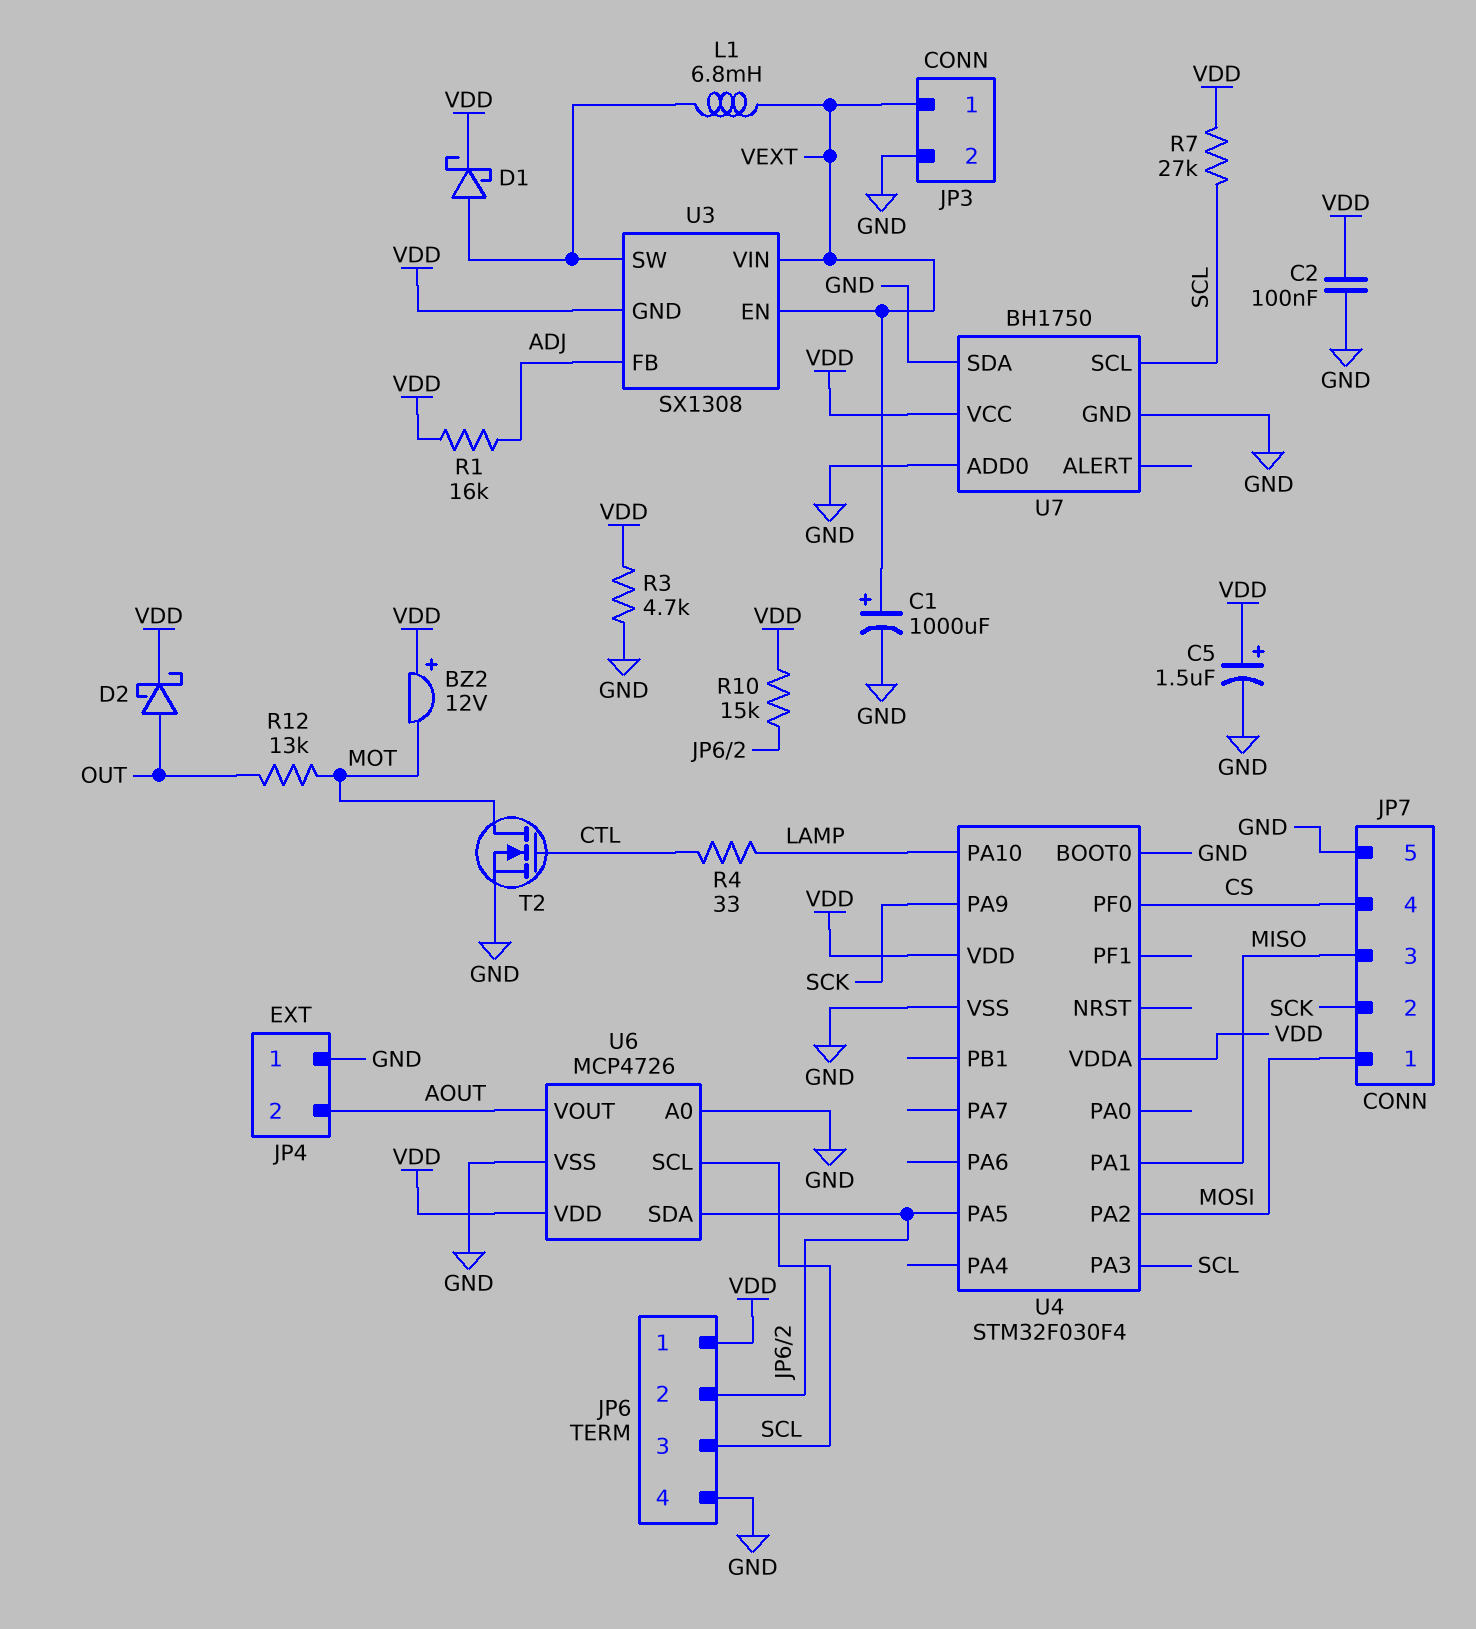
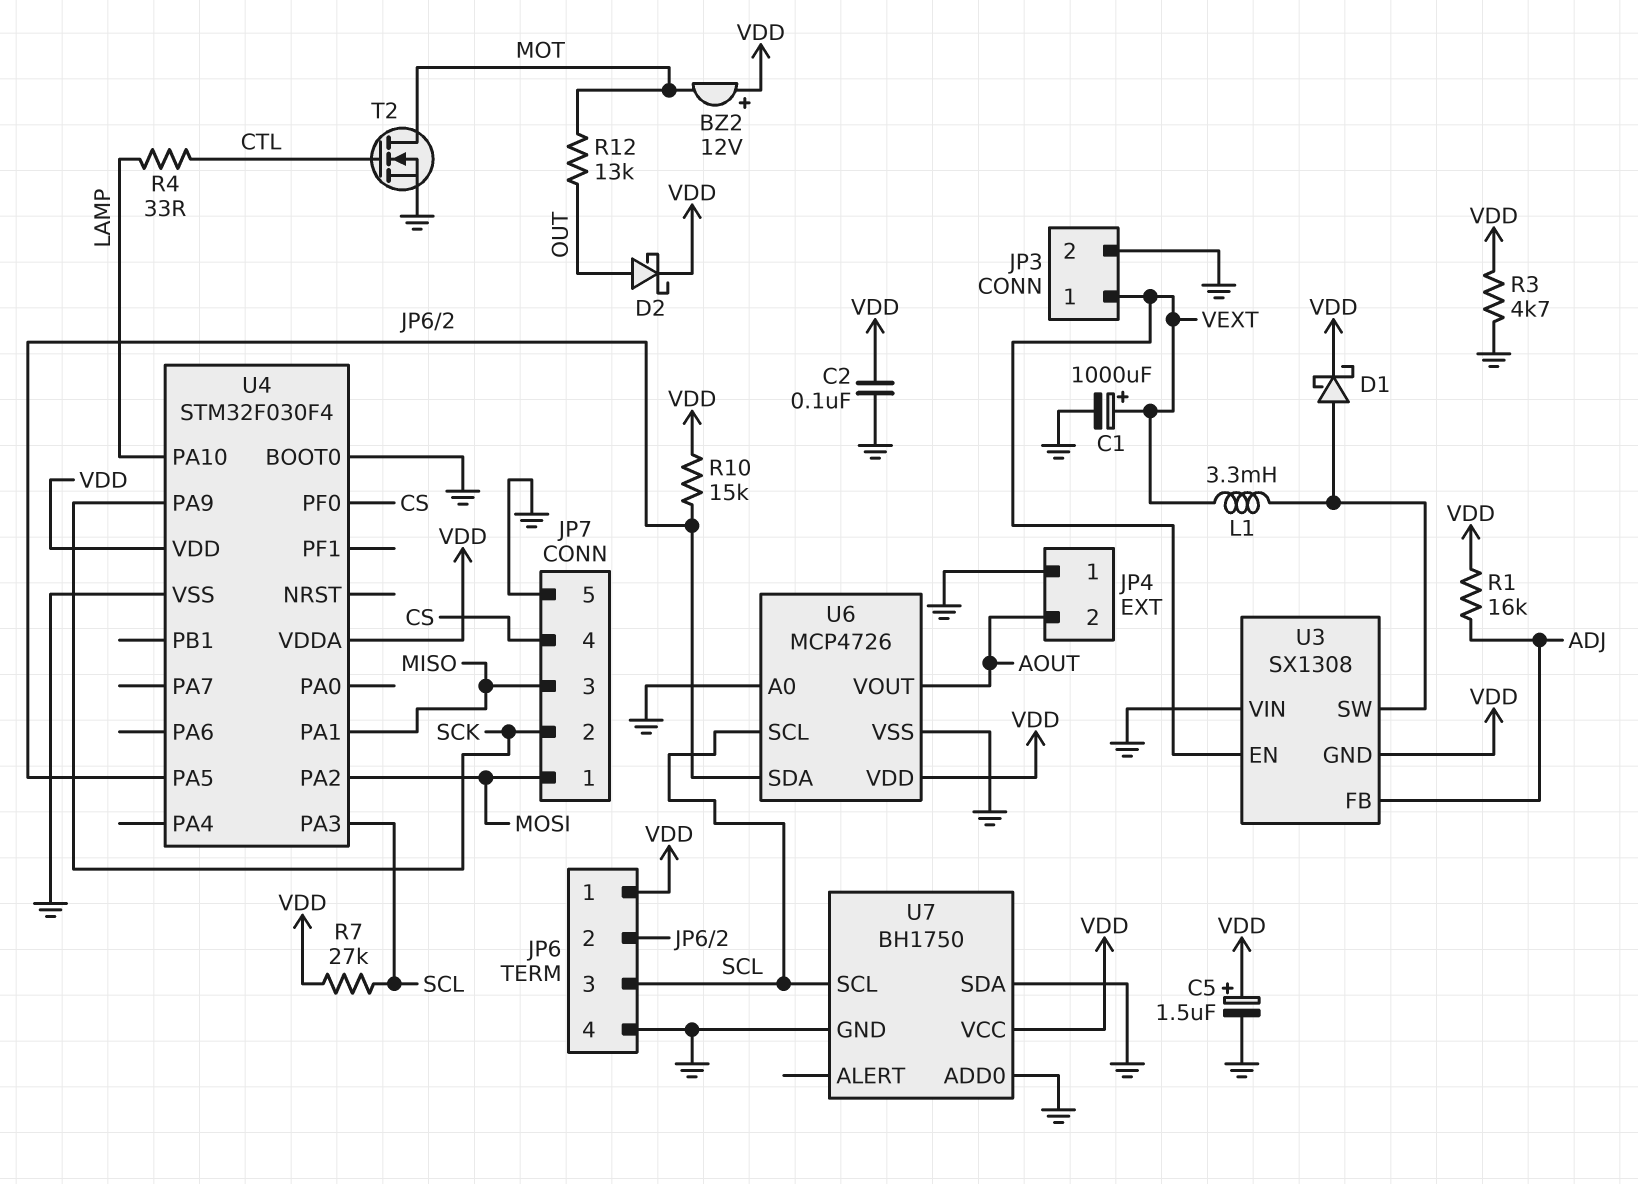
L1: 6.8mH (U3/SW, VEXT) -> 3.3mH (U3/SW, VEXT)
U3 pin VIN: VEXT -> GND

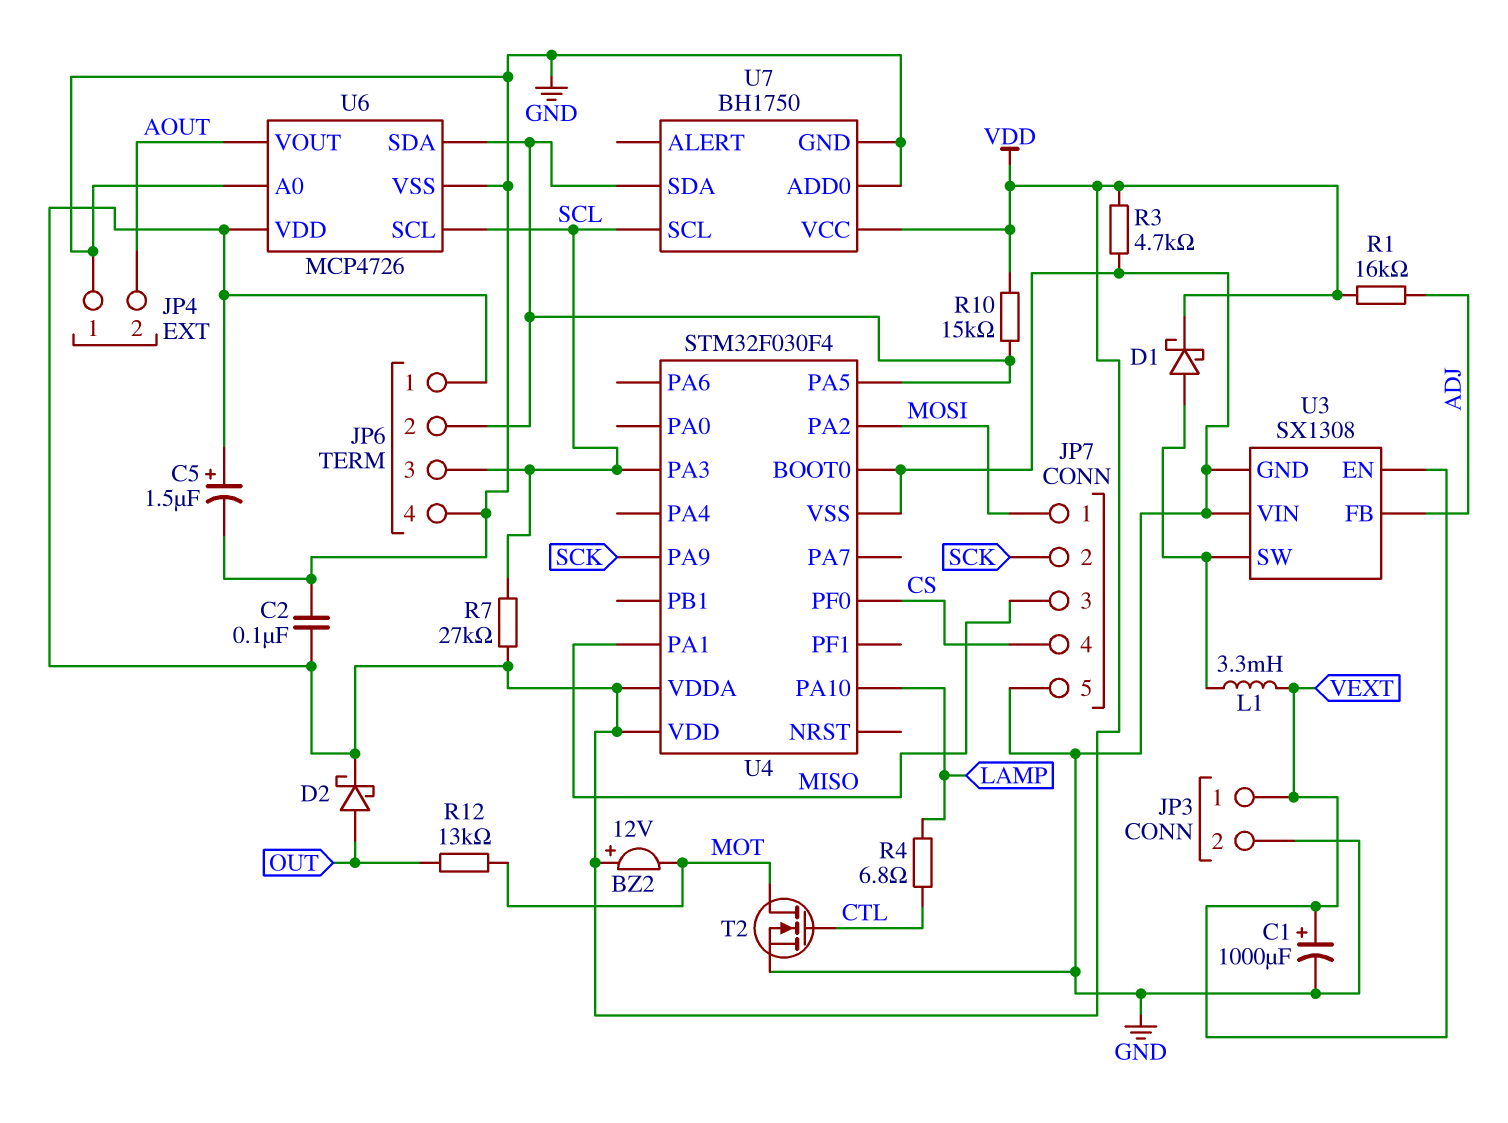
R4: 33 (CTL, LAMP) -> 6.8 (CTL, LAMP)
U3 pin GND: VDD -> GND
U7 pin SDA: GND -> JP6/2

